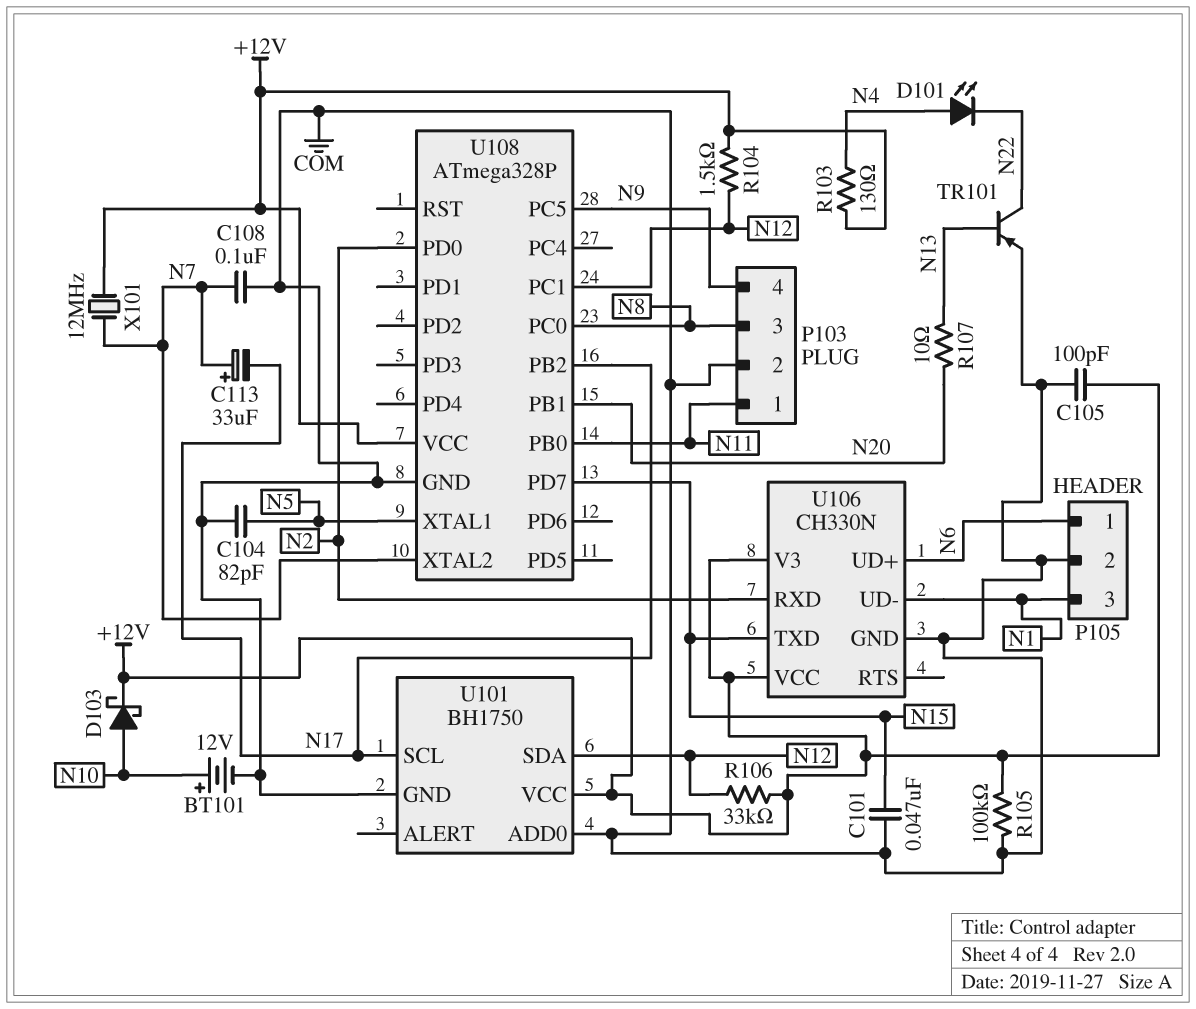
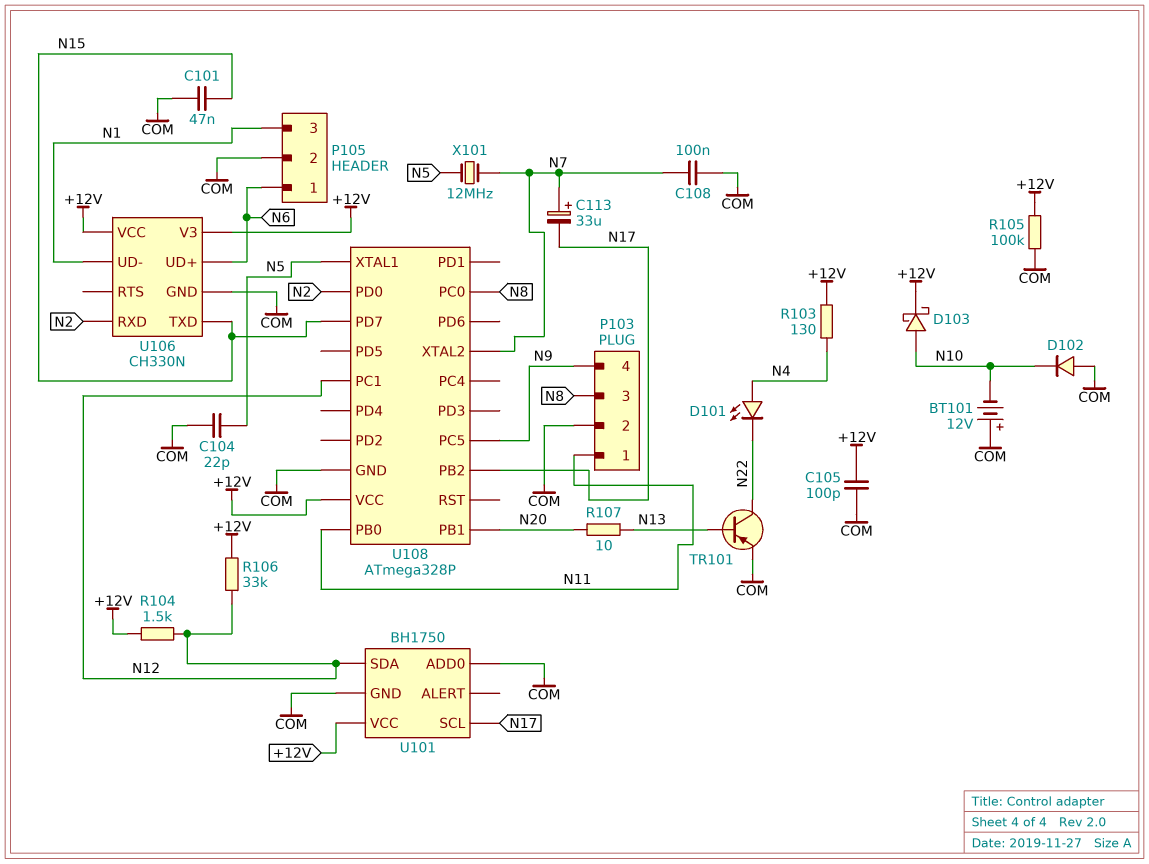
BT101: 12V (plus N10, minus COM) -> 12V (plus COM, minus N10)
C104: 82pF (COM, N5) -> 22pF (COM, N5)
D102: none -> diode (A COM, K N10)
X101: 12MHz (+12V, N7) -> 12MHz (N5, N7)

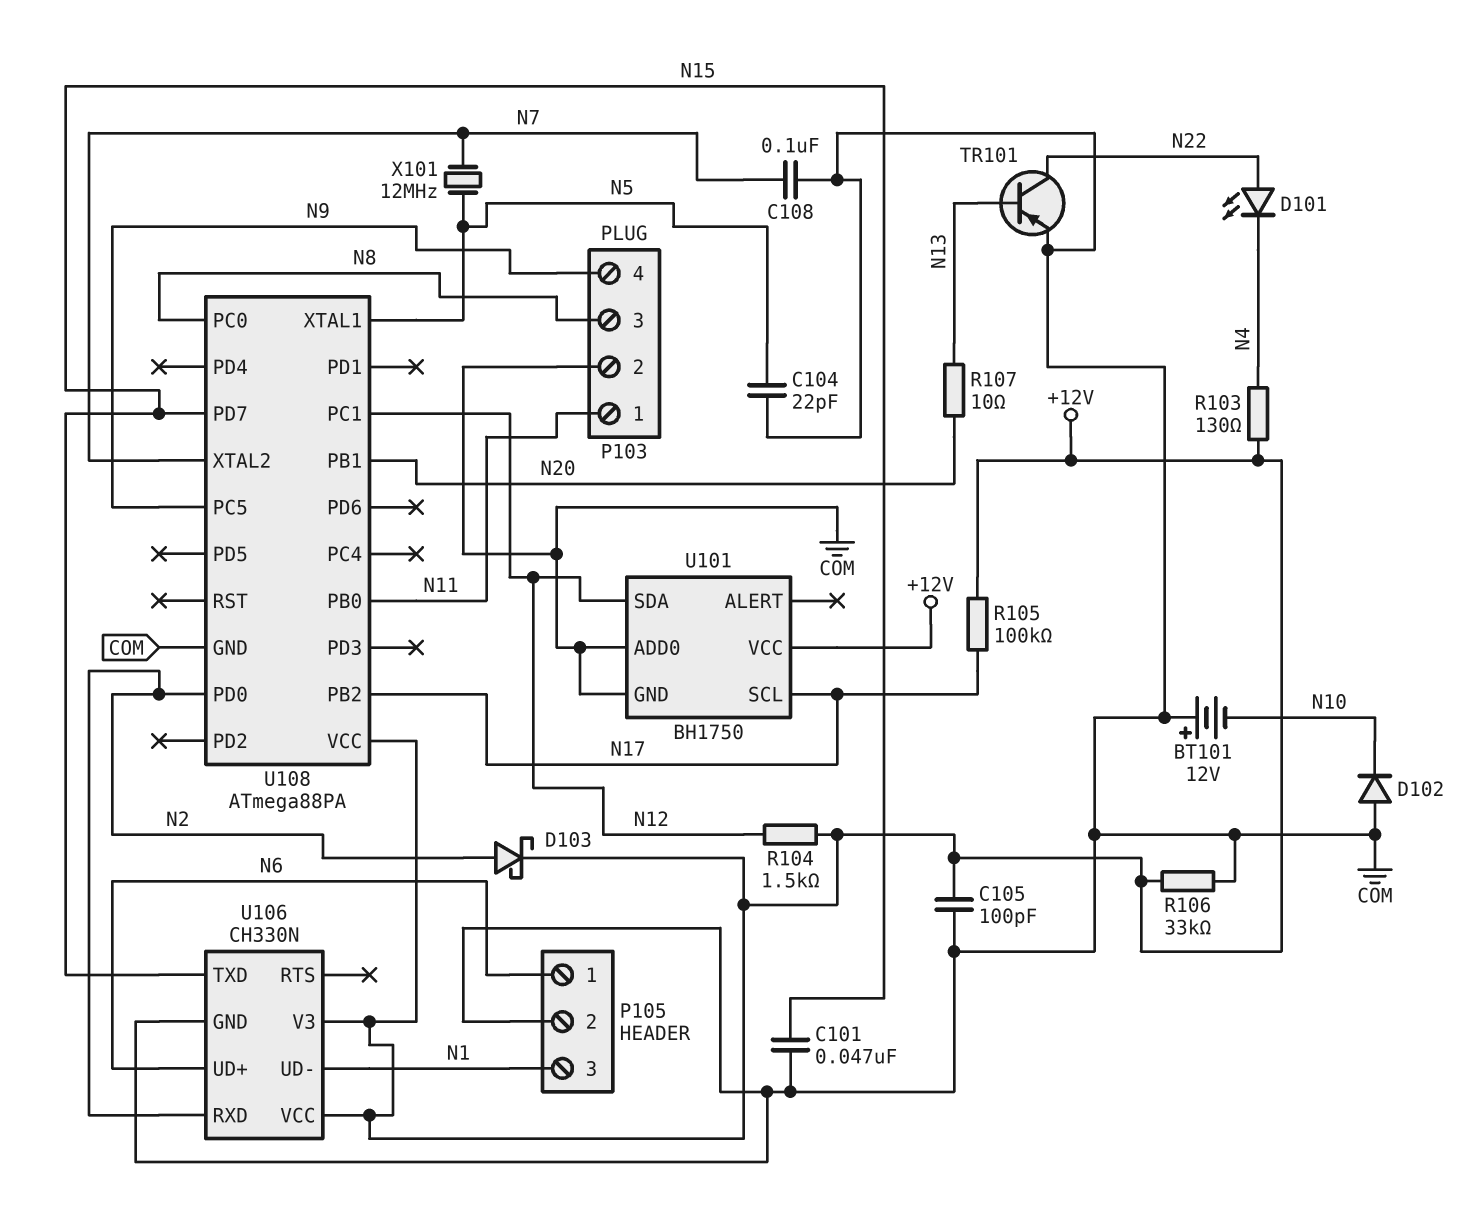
C113: 33uF (plus N7, minus N17) -> none
D101: LED (A N4, K N22) -> LED (A N22, K N4)
D103: schottky (A N10, K +12V) -> schottky (A N2, K +12V)
R105: 100k (+12V, COM) -> 100k (+12V, N17)
R106: 33k (+12V, N12) -> 33k (+12V, COM)
U108: ATmega328P -> ATmega88PA

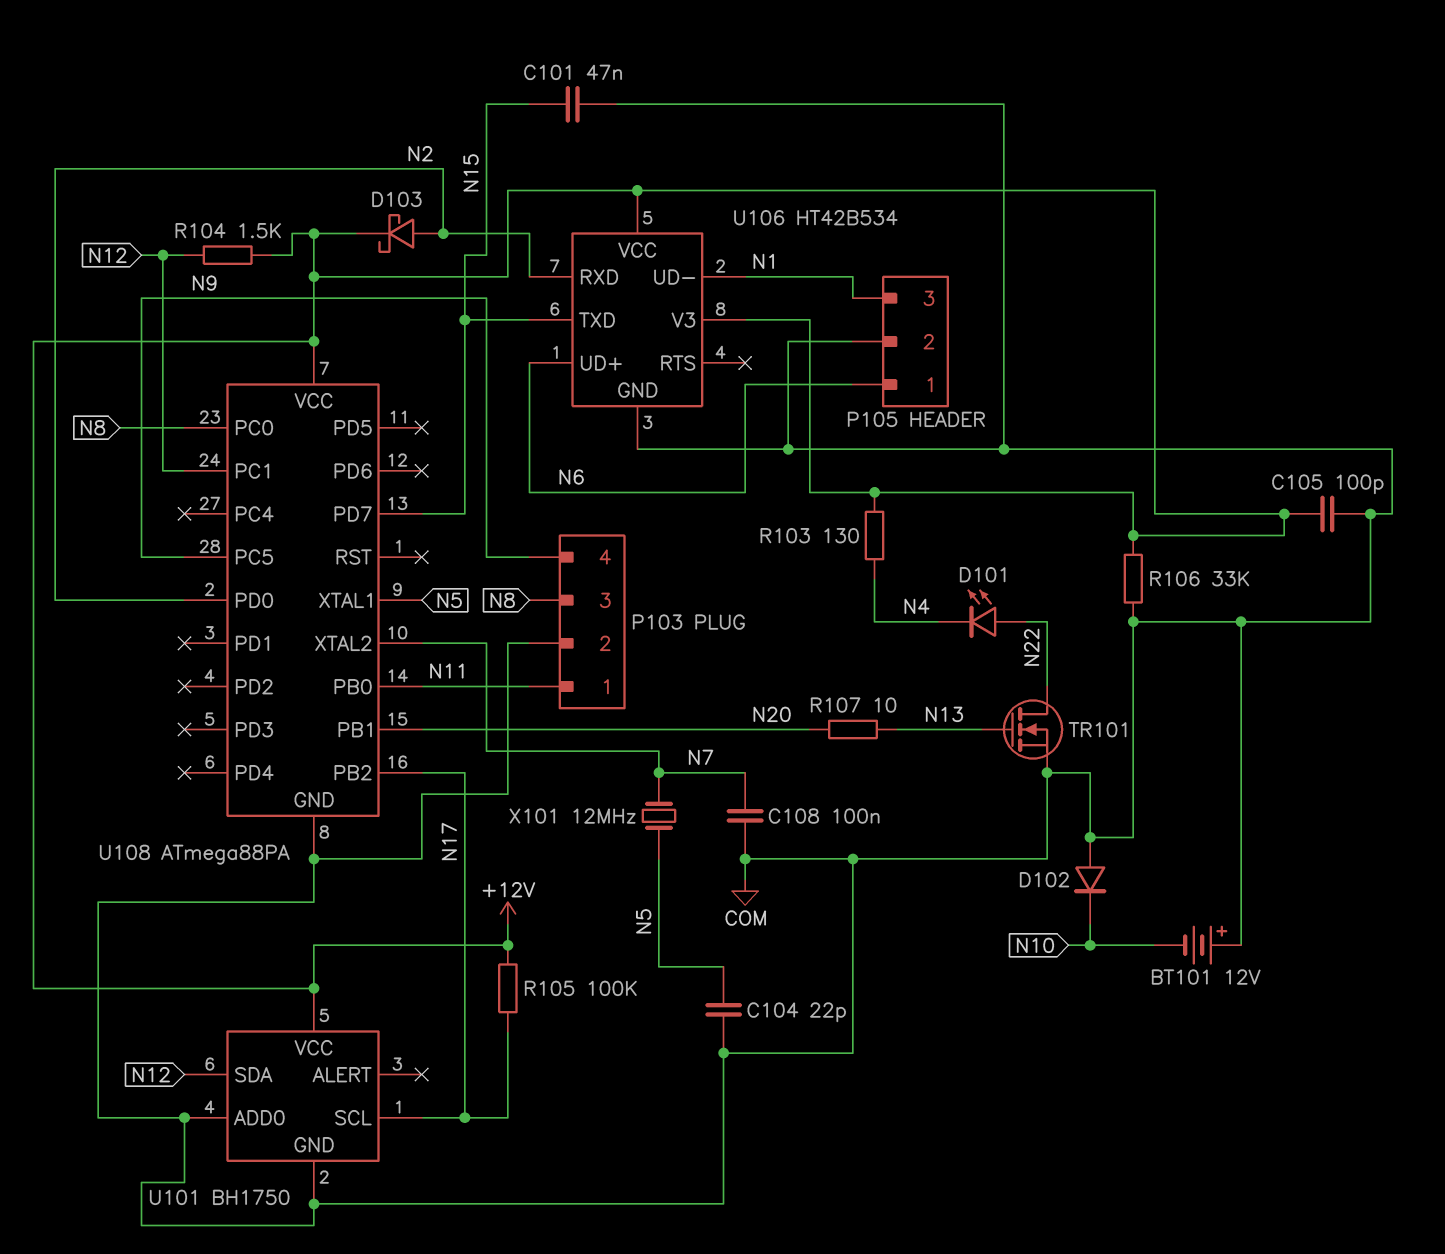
TR101: PNP (B N13, C N22, E COM) -> NMOS (G N13, D N22, S COM)
U106: CH330N -> HT42B534

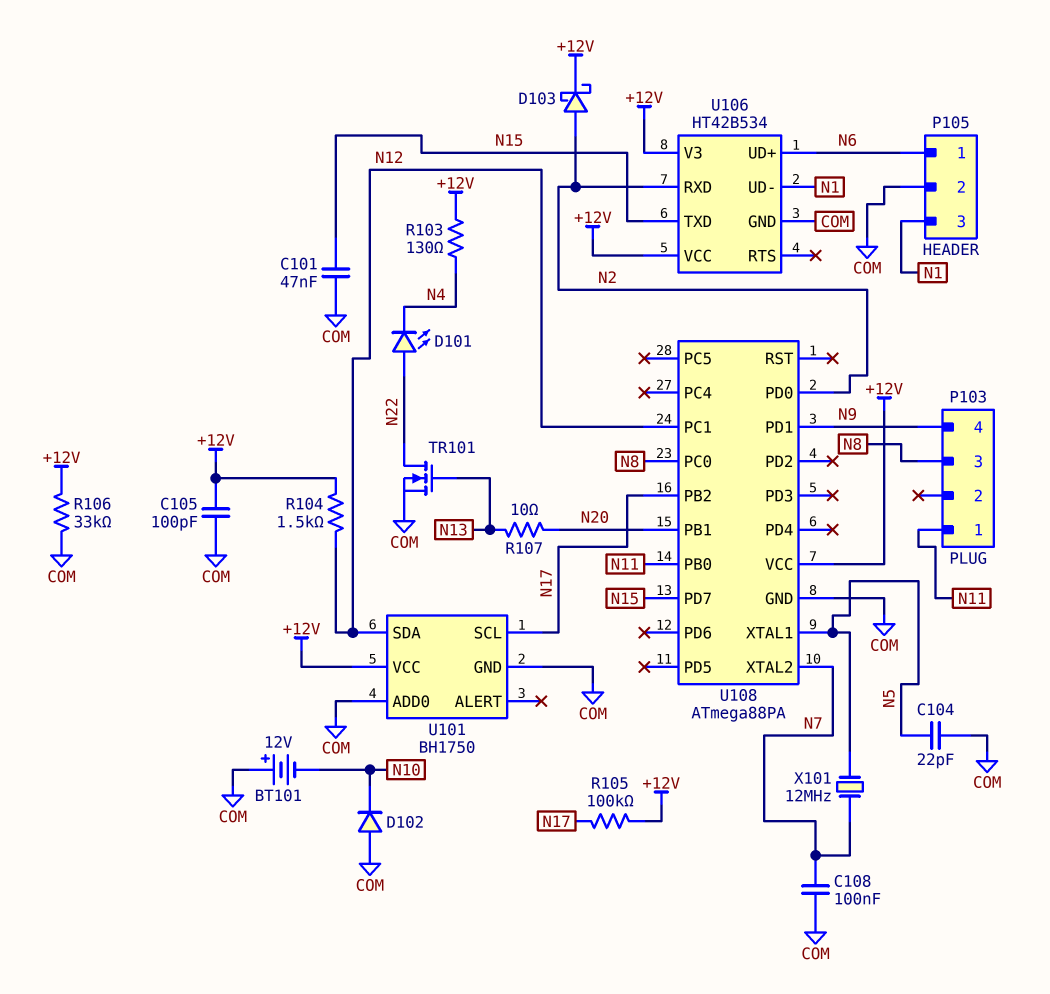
P103 pin 2: COM -> none
U108 pin PC5: N9 -> none
U108 pin PD1: none -> N9

